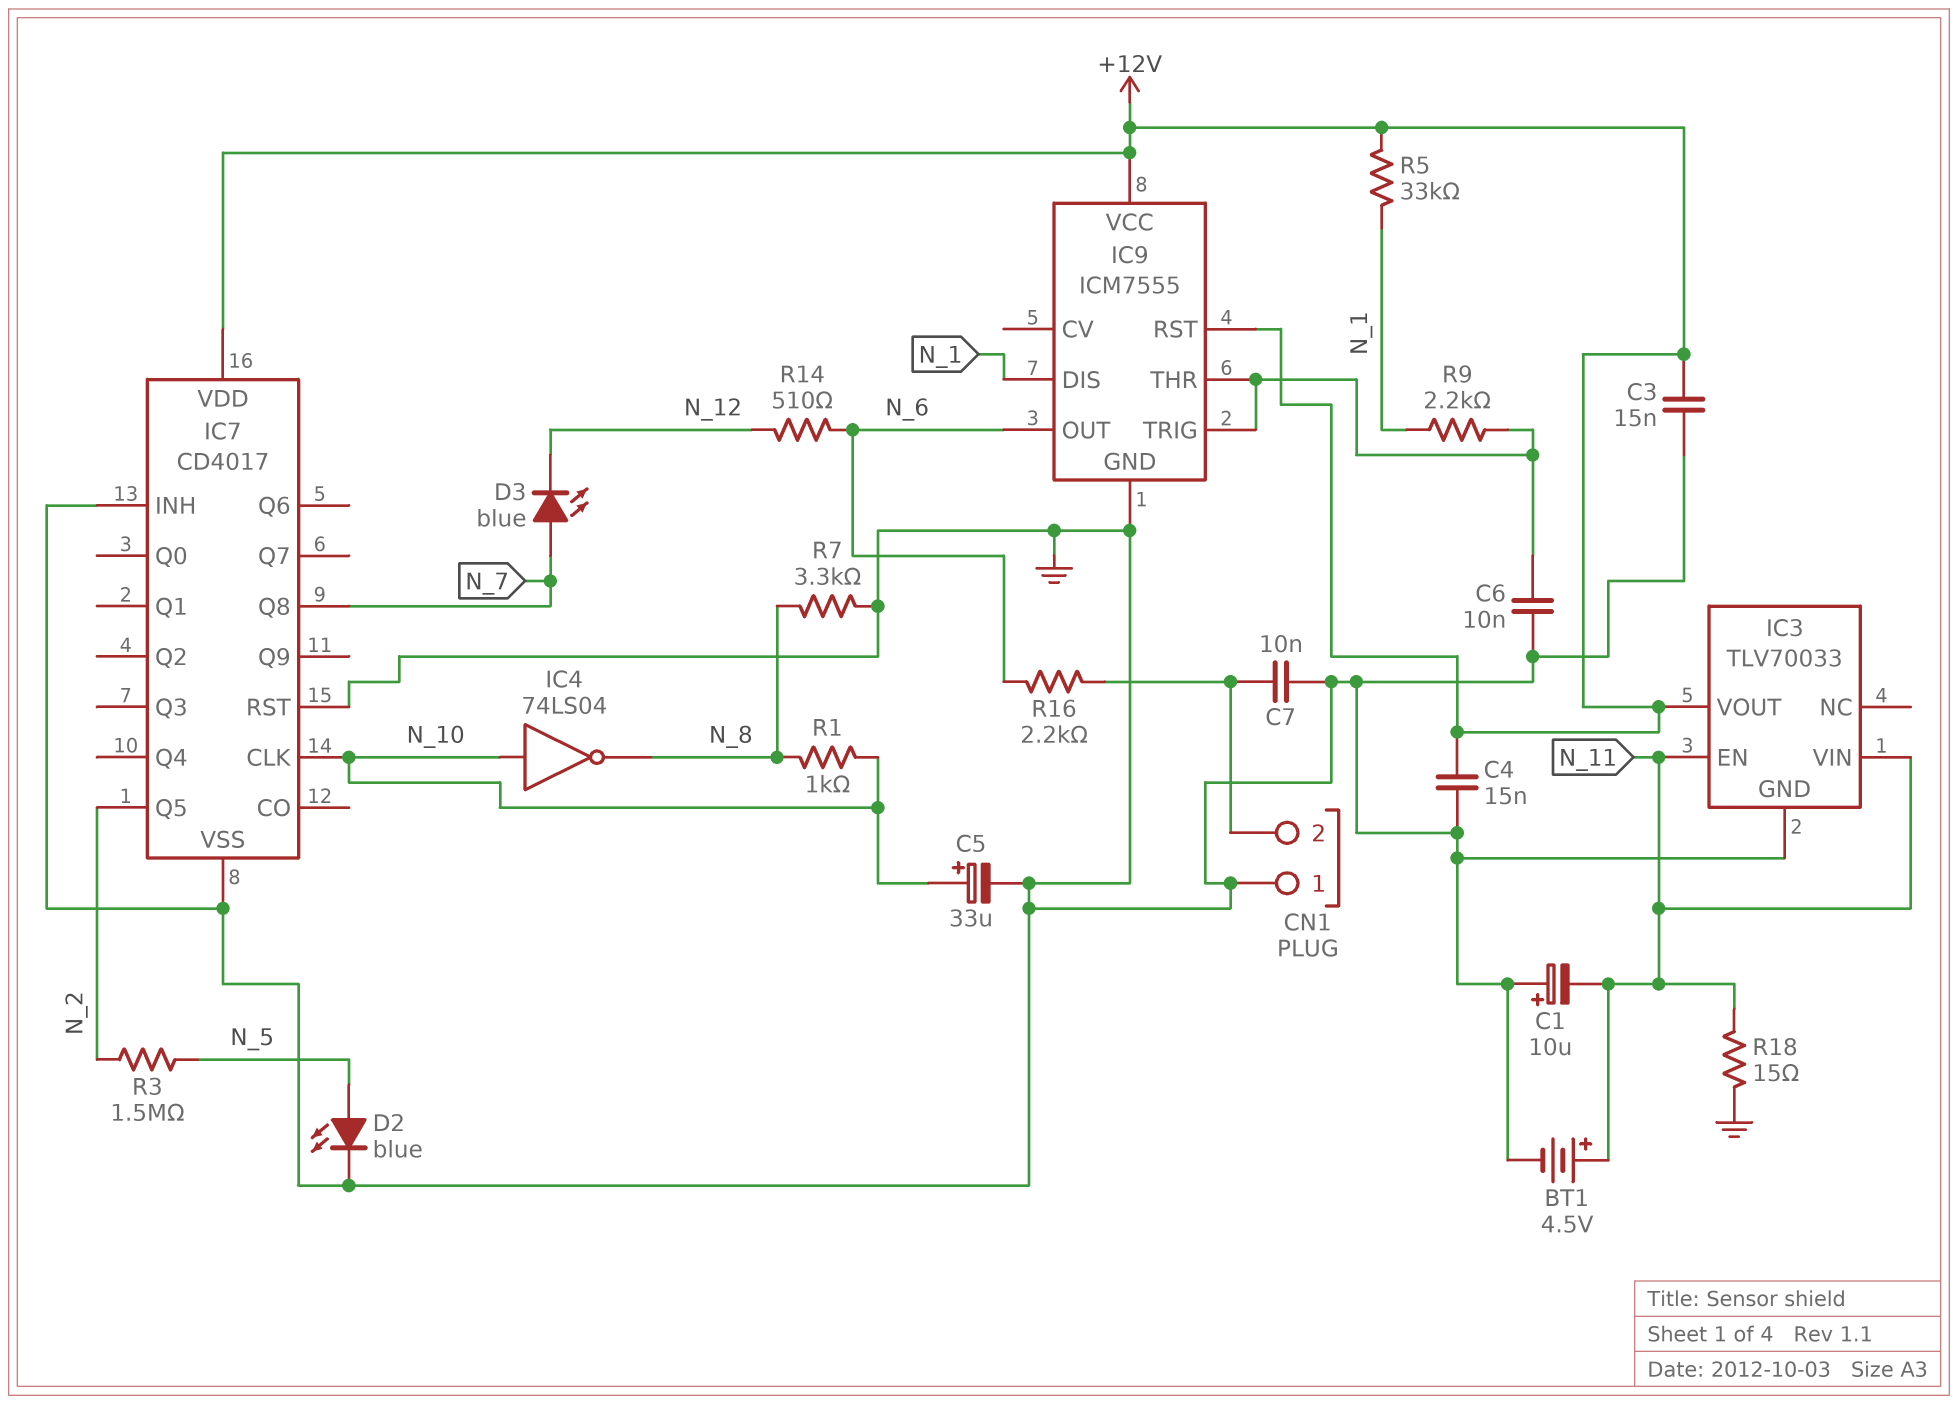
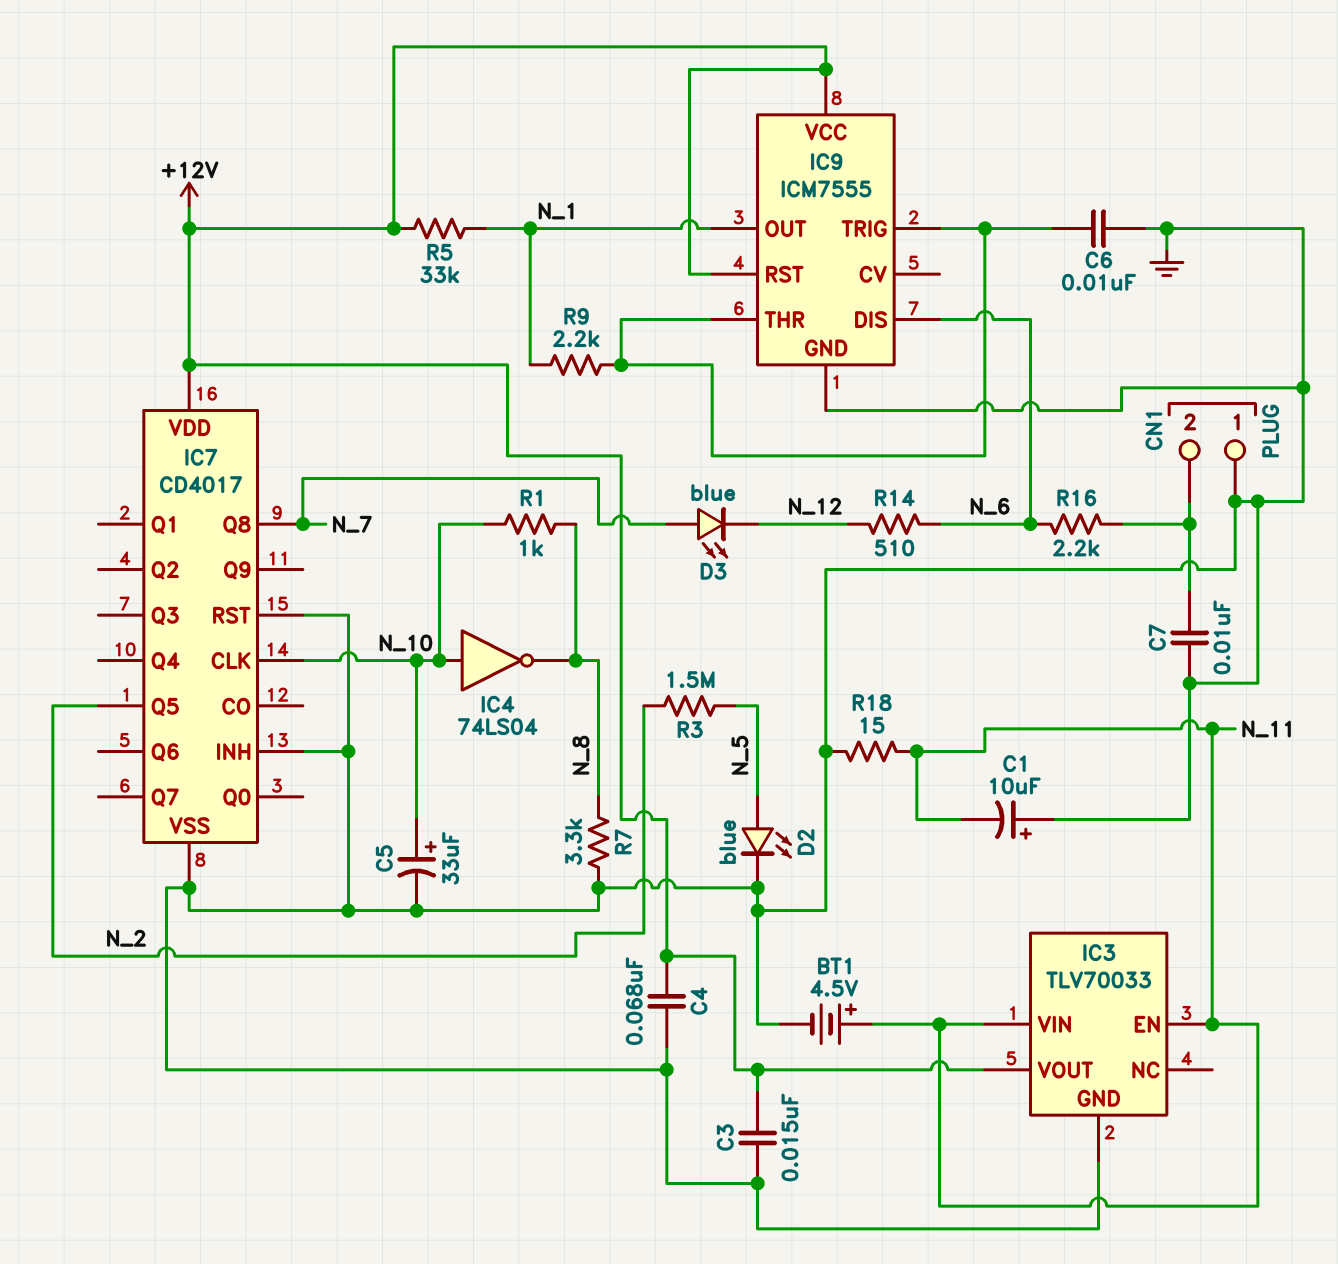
C4: 15nF (+12V, GND) -> 68nF (+12V, GND)
IC9 pin DIS: N_1 -> N_6
IC9 pin OUT: N_6 -> N_1

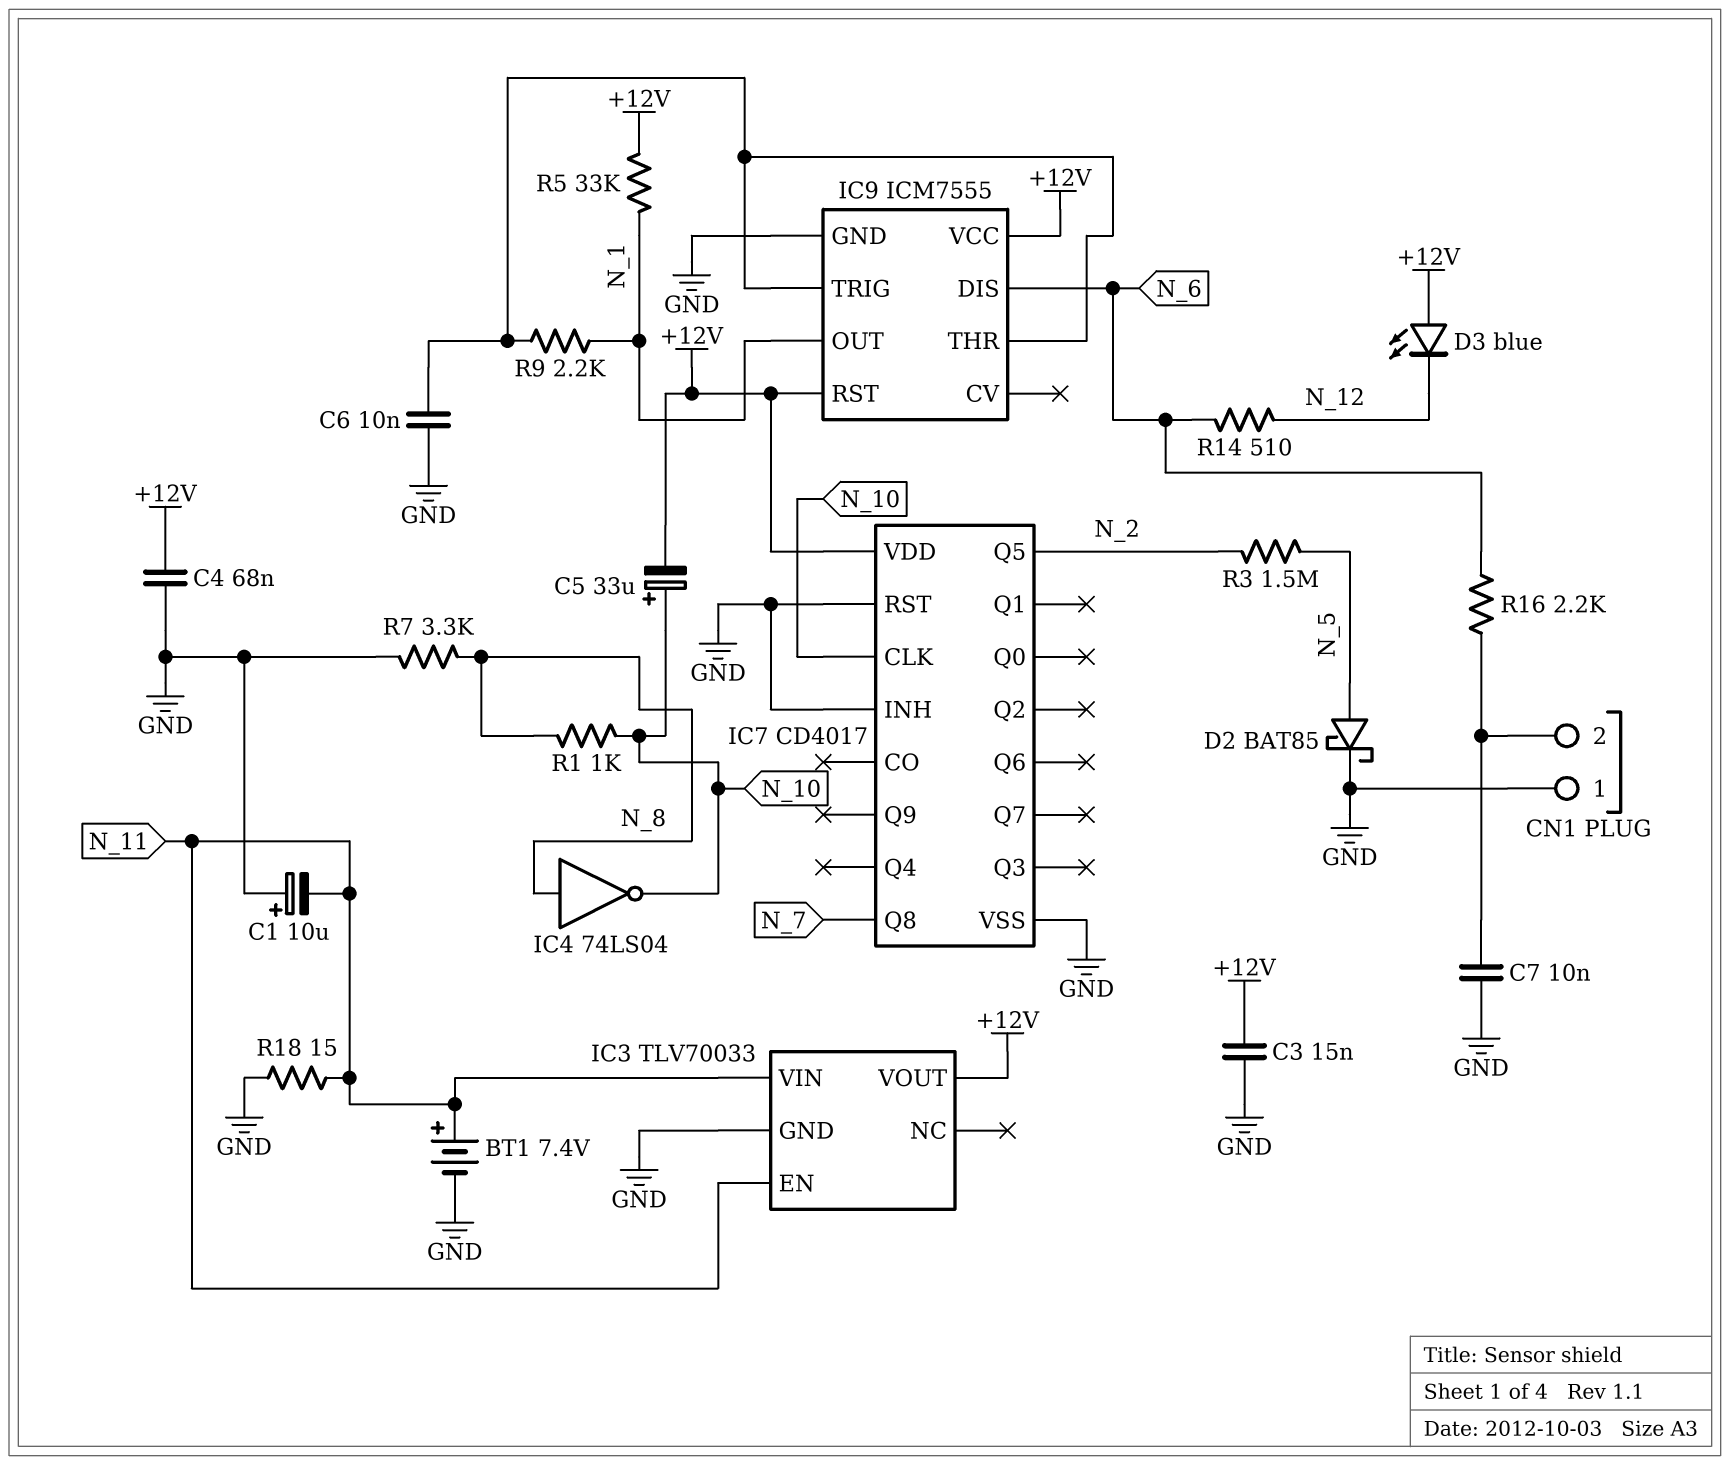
BT1: 4.5V (plus N_11, minus GND) -> 7.4V (plus N_11, minus GND)
C5: 33uF (plus N_10, minus GND) -> 33uF (plus N_10, minus +12V)
D2: LED blue (A N_5, K GND) -> schottky BAT85 (A N_5, K GND)
D3: LED blue (A N_7, K N_12) -> LED blue (A +12V, K N_12)
IC4: NOT 74LS04 (in N_10, out N_8) -> NOT 74LS04 (in N_8, out N_10)

